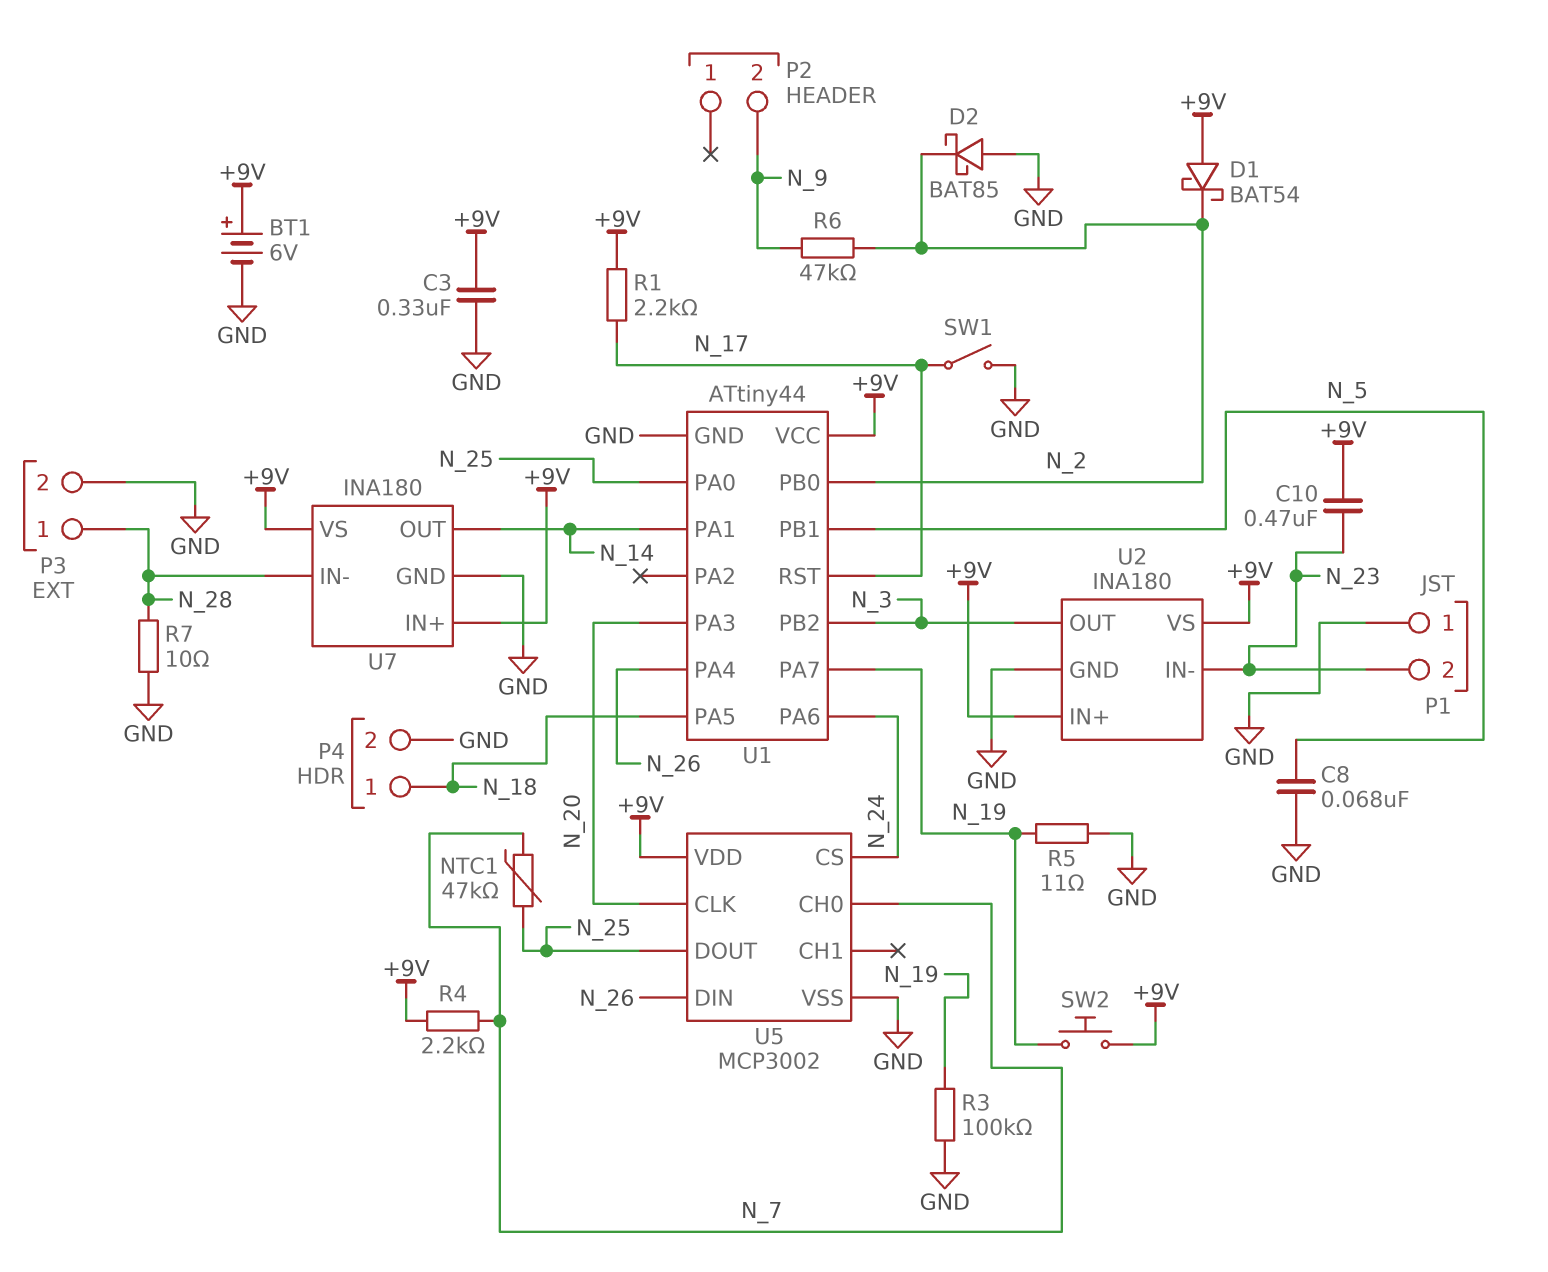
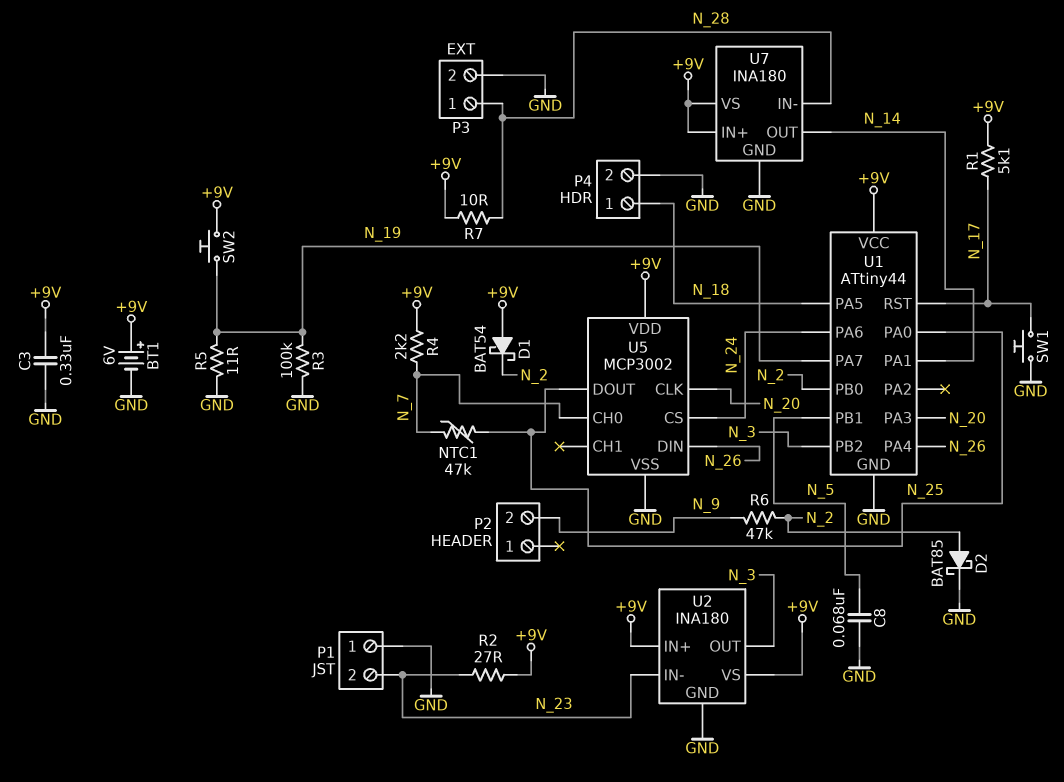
C10: 470nF (+9V, N_23) -> none
D2: schottky BAT85 (A GND, K N_2) -> schottky BAT85 (A N_2, K GND)
R1: 2.2k (+9V, N_17) -> 5.1k (+9V, N_17)
R2: none -> 27 (+9V, N_23)
R7: 10 (GND, N_28) -> 10 (+9V, N_28)
SW1: switch (GND, N_17) -> button (GND, N_17)

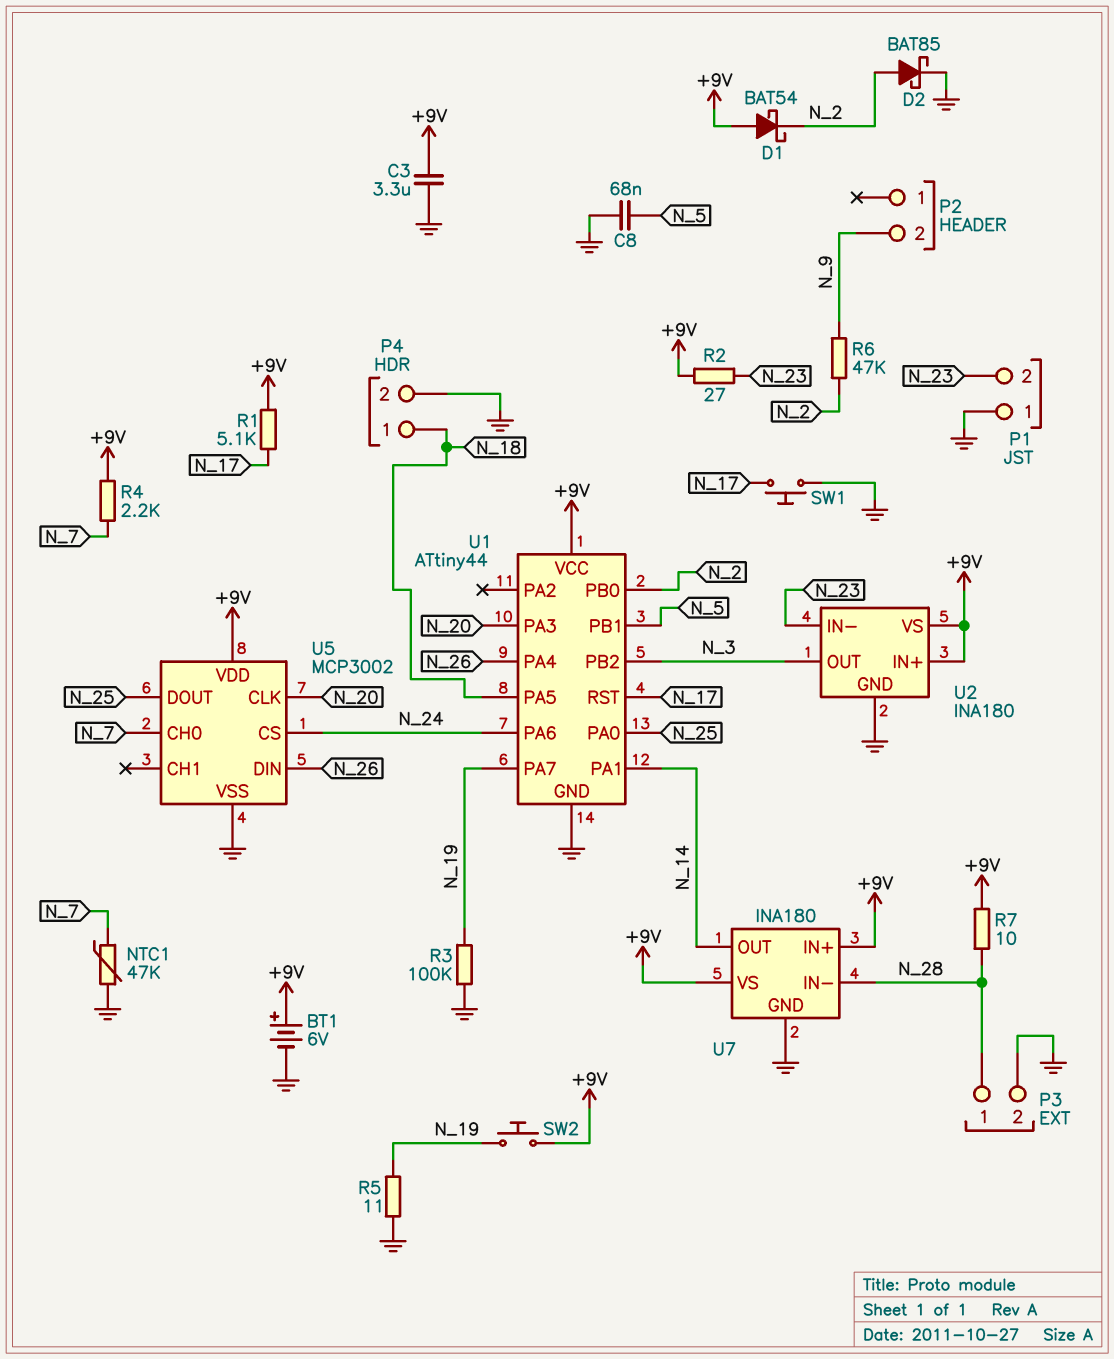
C3: 330nF (+9V, GND) -> 3.3uF (+9V, GND)
NTC1: 47k (N_7, N_25) -> 47k (GND, N_7)

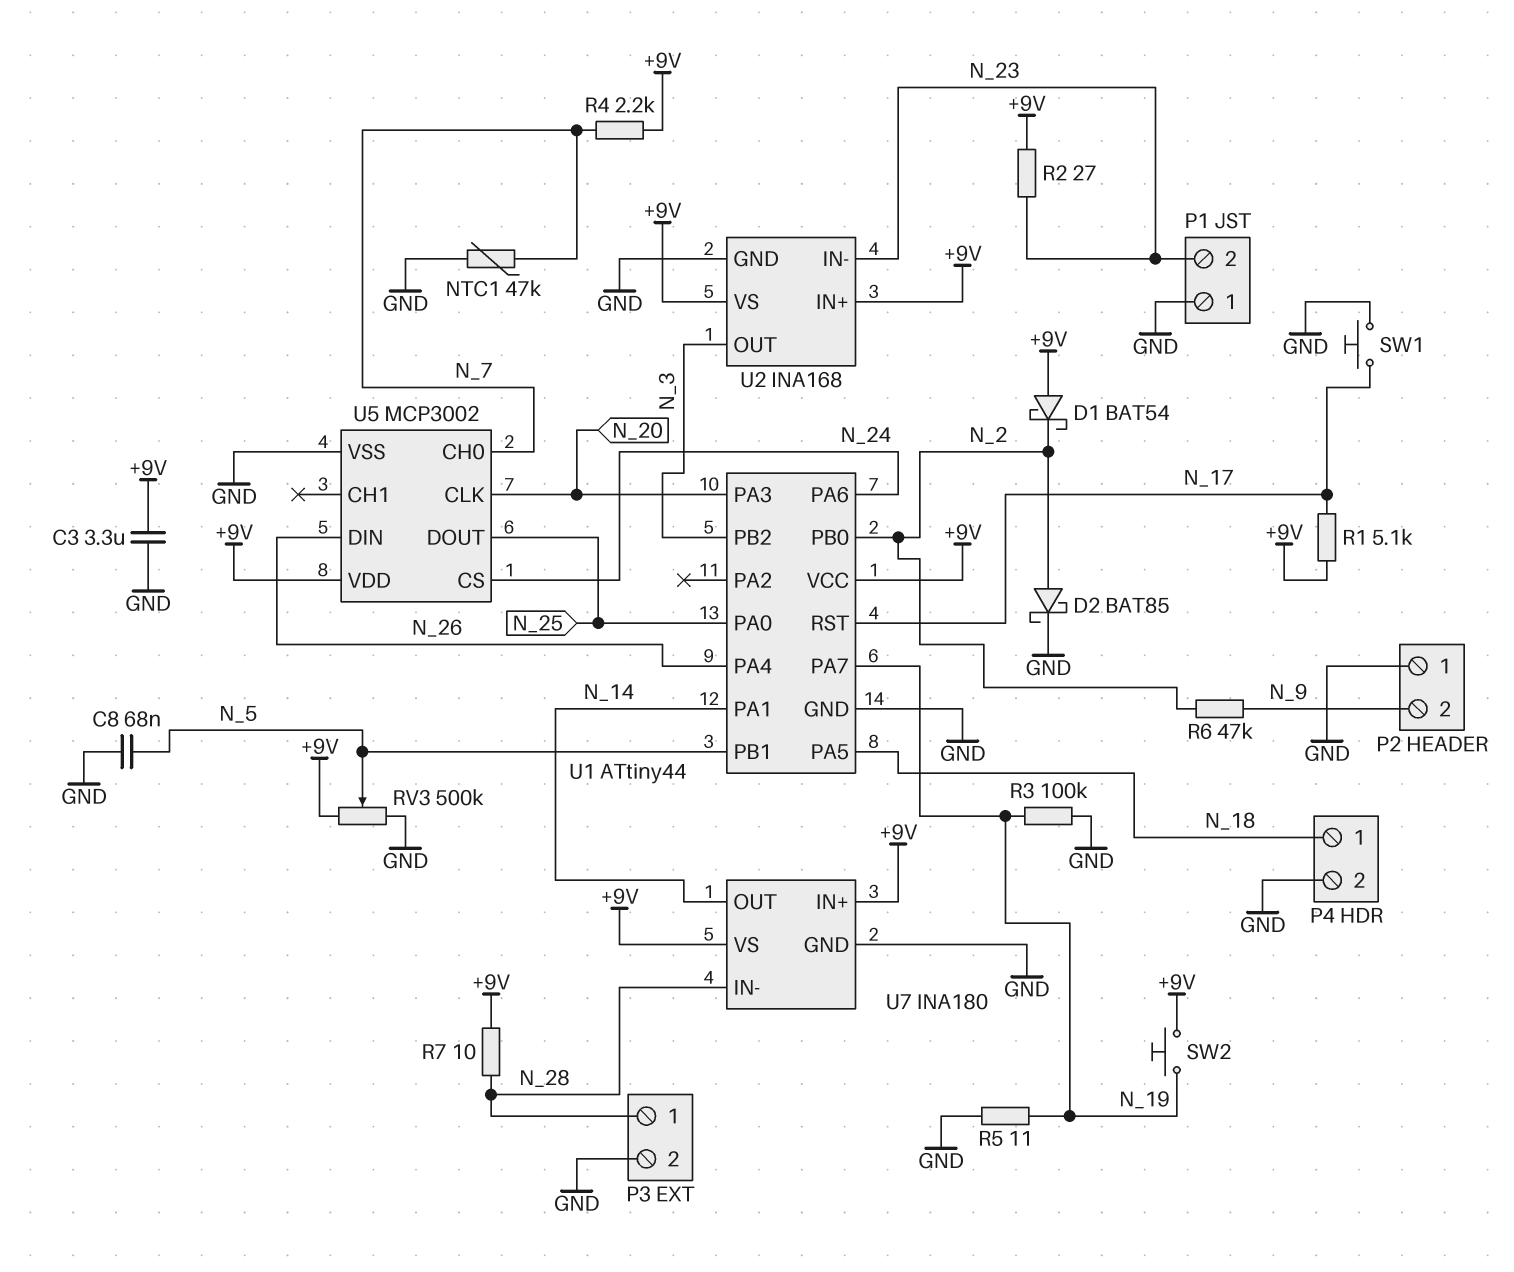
BT1: 6V (plus +9V, minus GND) -> none
P2 pin 1: none -> GND
RV3: none -> 500k (+9V, GND, wiper N_5)
U2: INA180 -> INA168

